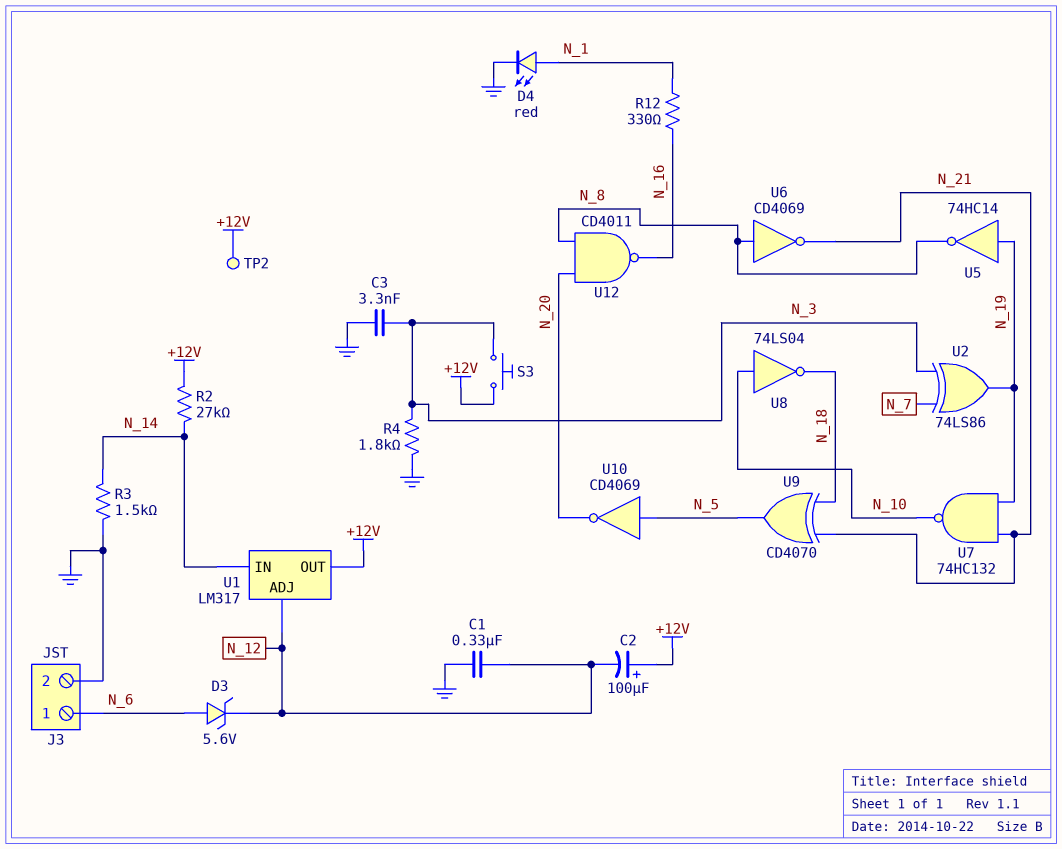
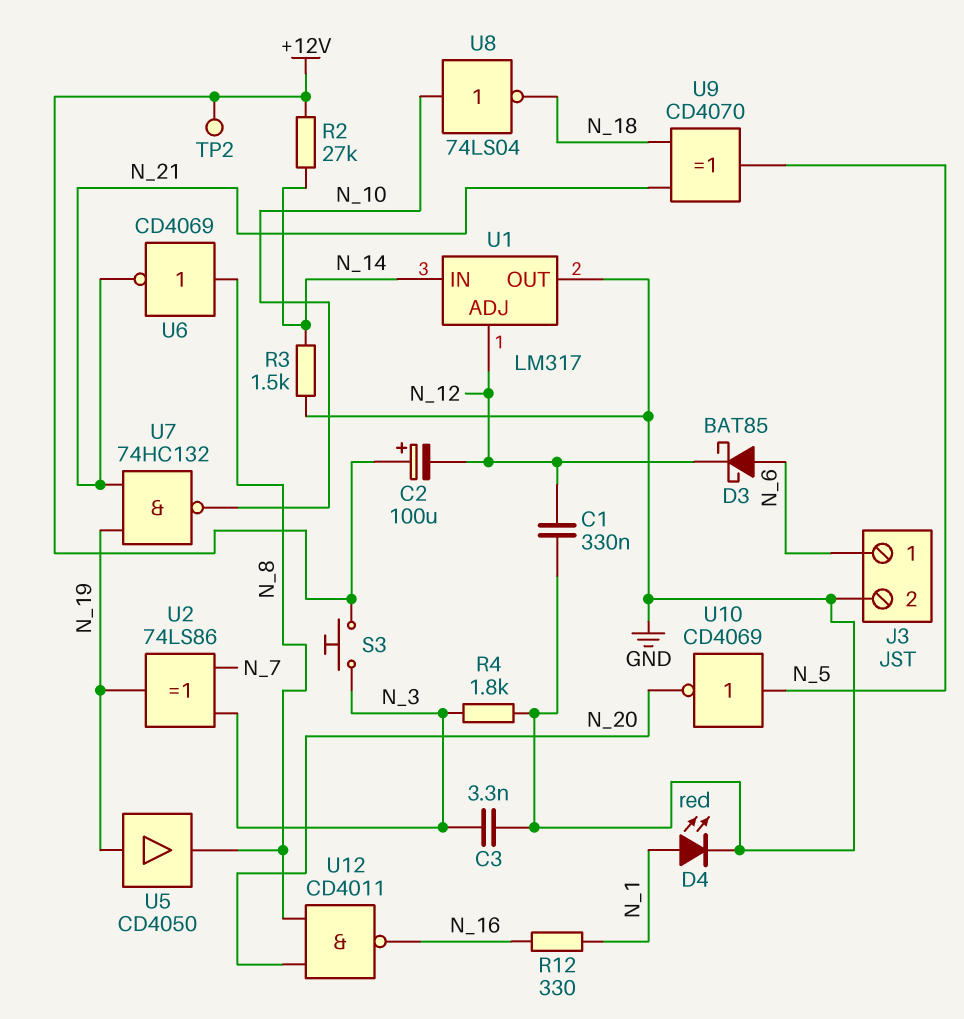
D3: zener 5.6V (A N_6, K N_12) -> schottky BAT85 (A N_6, K N_12)
U1 pin OUT: +12V -> GND
U5: NOT 74HC14 (in N_19, out N_8) -> buffer CD4050 (in N_19, out N_8)

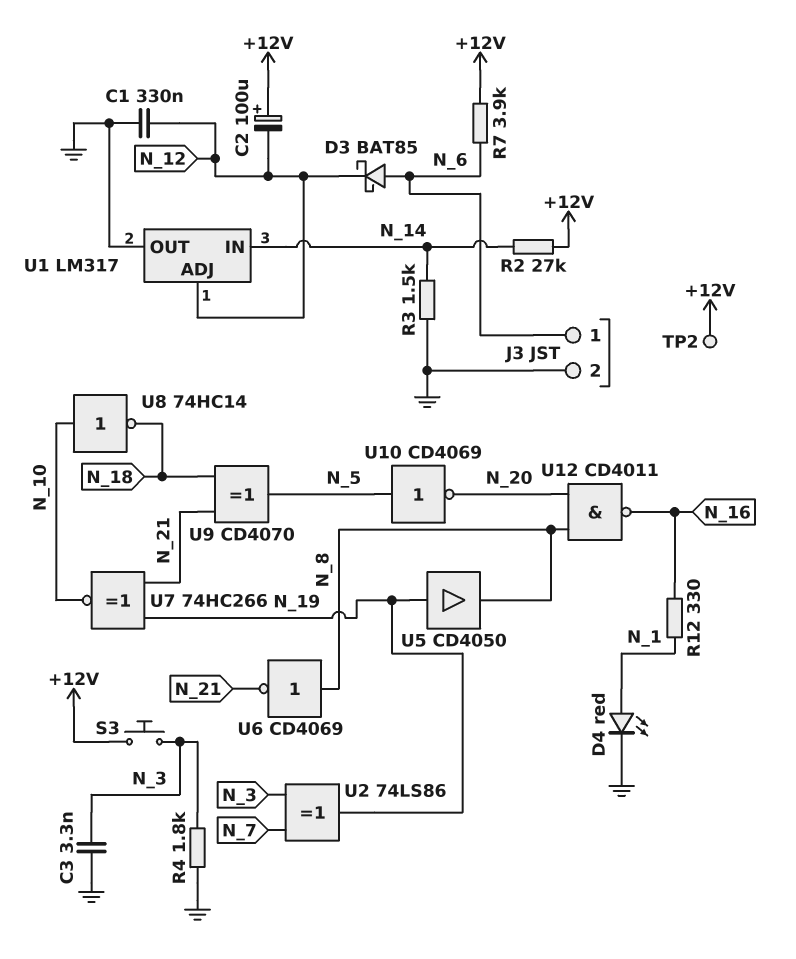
R7: none -> 3.9k (+12V, N_6)
U7: NAND 74HC132 (in N_19, in N_21, out N_10) -> XNOR 74HC266 (in N_19, in N_21, out N_10)
U8: NOT 74LS04 (in N_10, out N_18) -> NOT 74HC14 (in N_10, out N_18)

